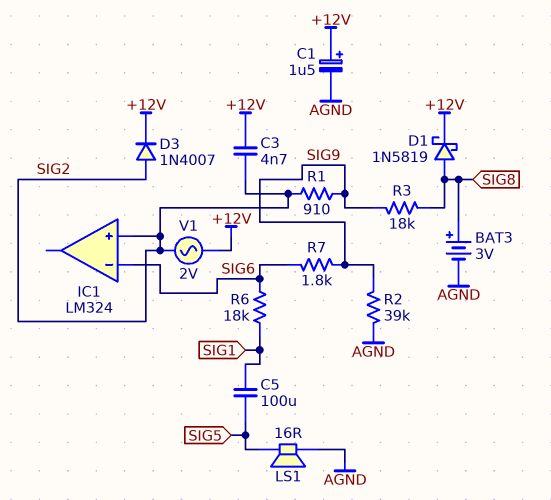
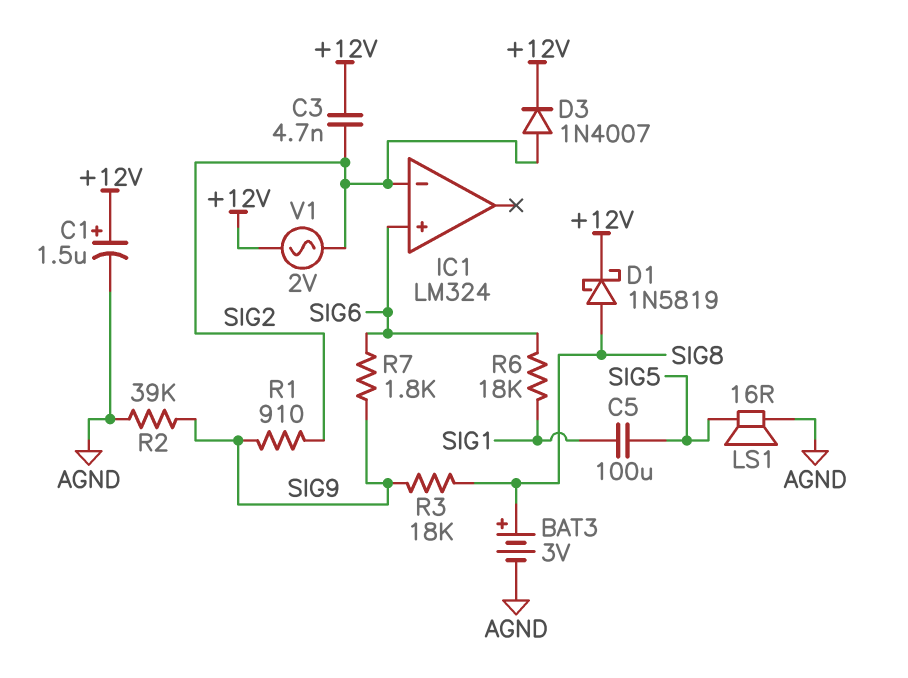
IC1 pin in+: SIG2 -> SIG6
IC1 pin in-: SIG6 -> SIG2

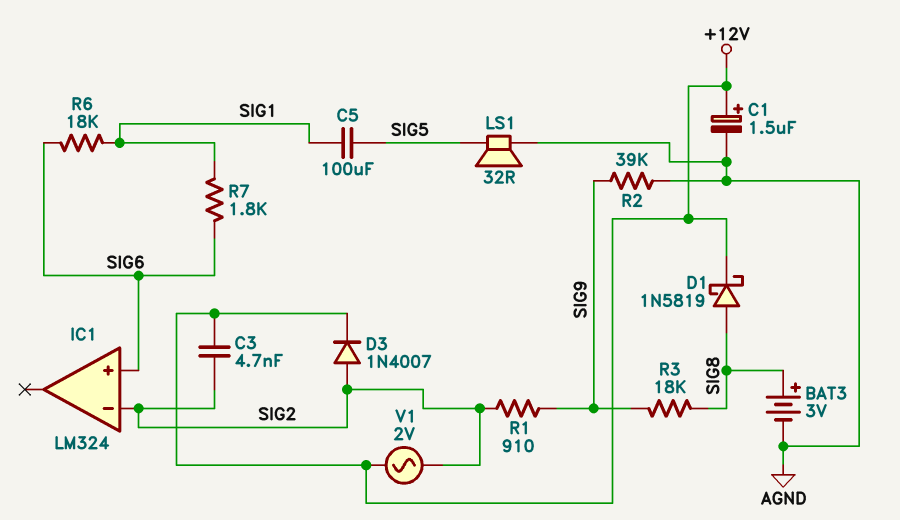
LS1: speaker 16R (AGND, SIG5) -> speaker 32R (AGND, SIG5)
R7: 1.8k (SIG6, SIG9) -> 1.8k (SIG1, SIG6)

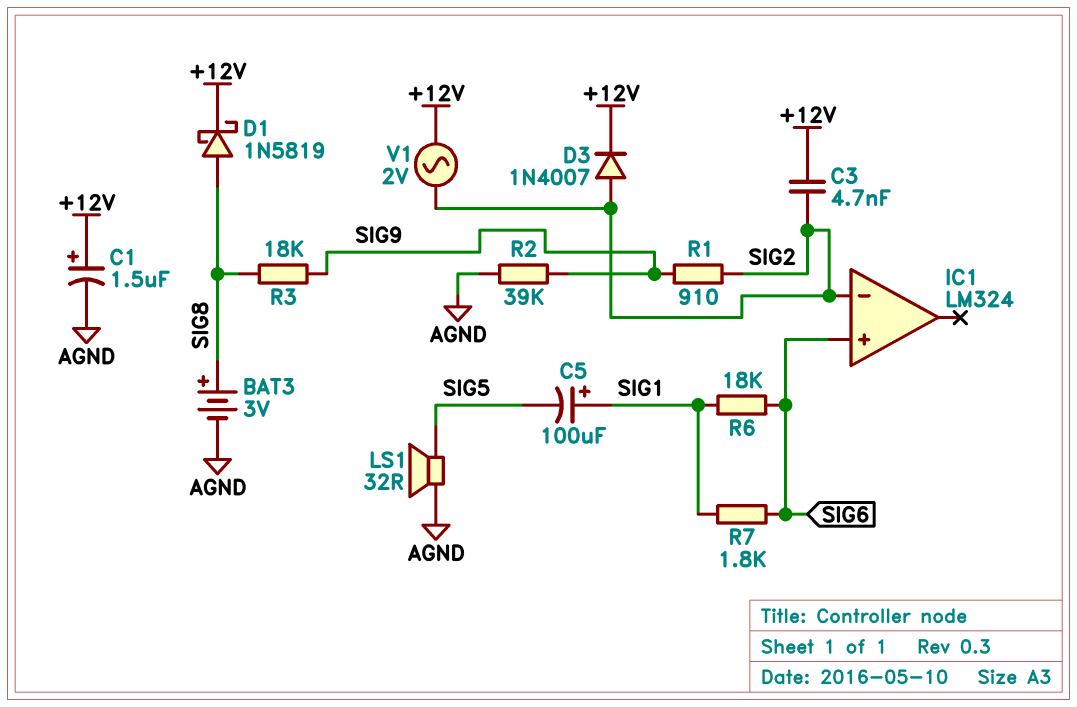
C5: 100uF (SIG1, SIG5) -> 100uF (plus SIG1, minus SIG5)

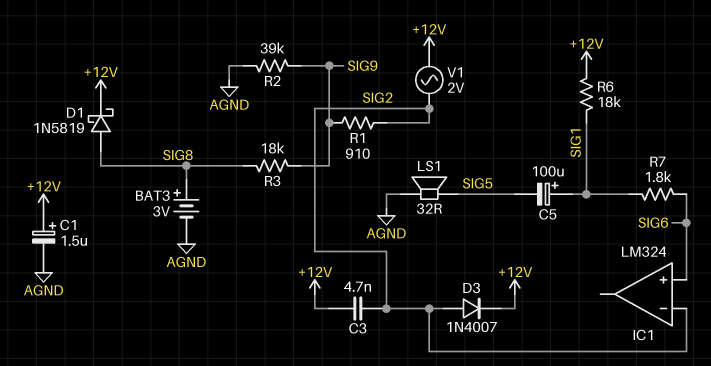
R6: 18k (SIG1, SIG6) -> 18k (+12V, SIG1)

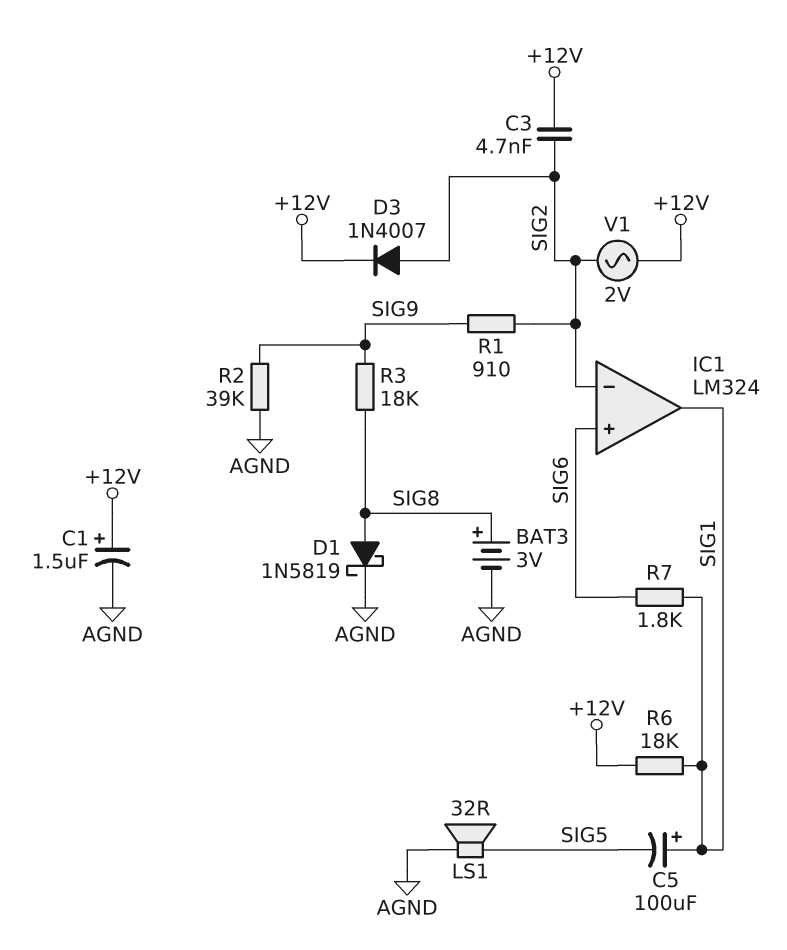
D1: schottky 1N5819 (A SIG8, K +12V) -> schottky 1N5819 (A SIG8, K AGND)
IC1 pin out: none -> SIG1

